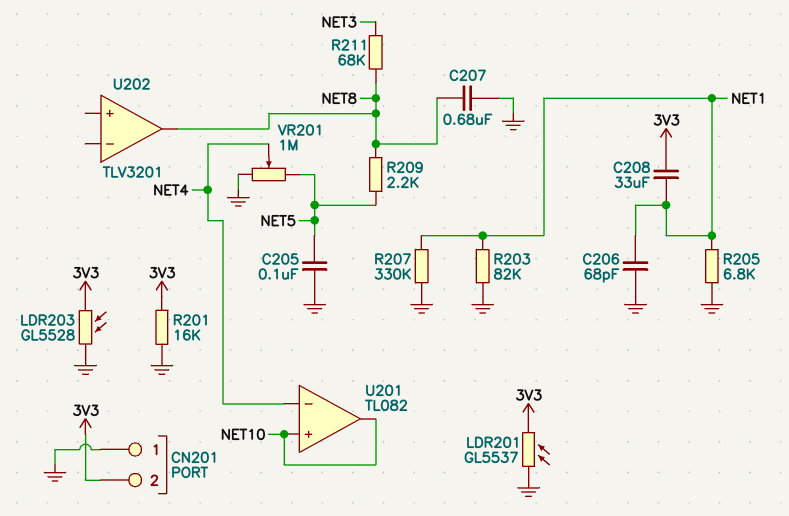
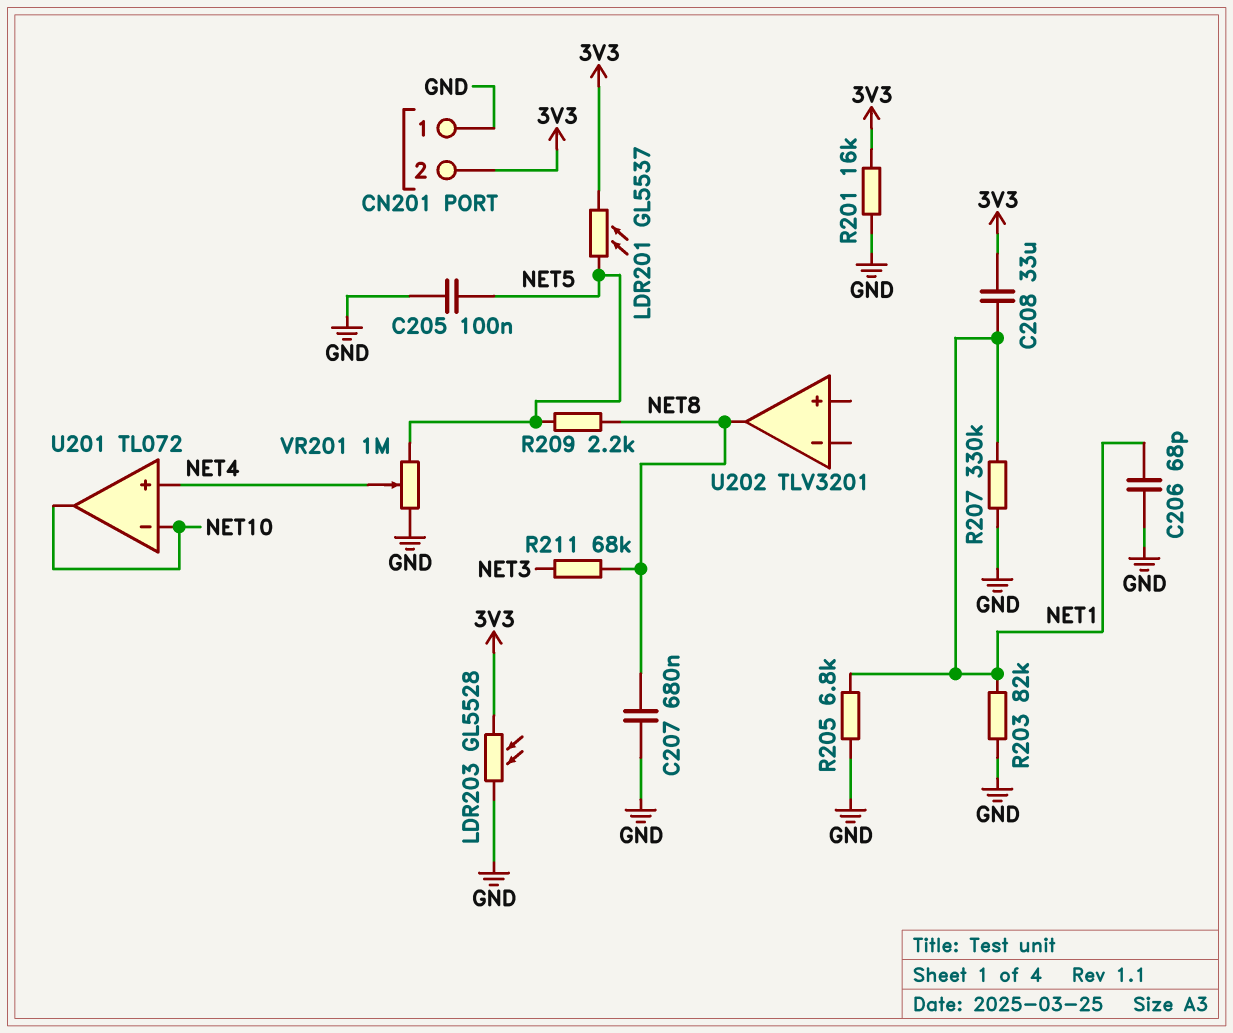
LDR201: GL5537 (3V3, GND) -> GL5537 (3V3, NET5)
U201: TL082 -> TL072
U201 pin in+: NET10 -> NET4
U201 pin in-: NET4 -> NET10

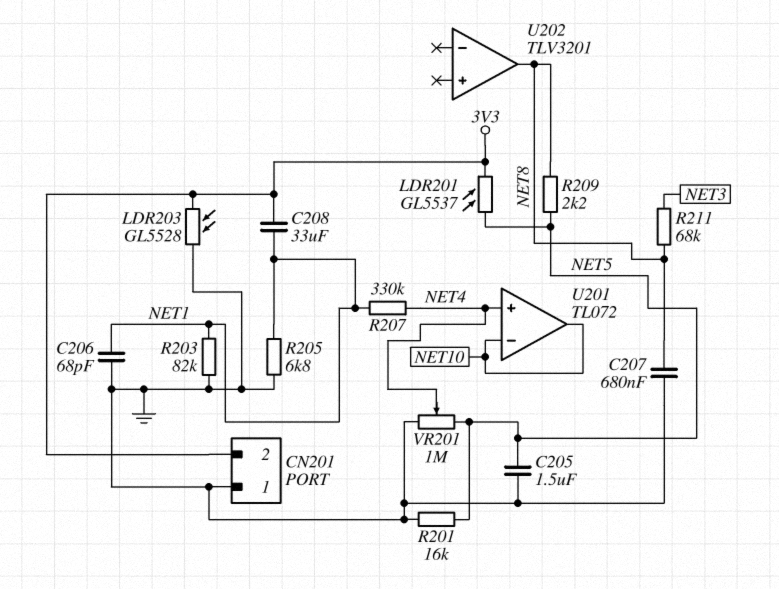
C205: 100nF (GND, NET5) -> 1.5uF (GND, NET5)
R201: 16k (3V3, GND) -> 16k (GND, NET5)
R207: 330k (GND, NET1) -> 330k (NET1, NET4)

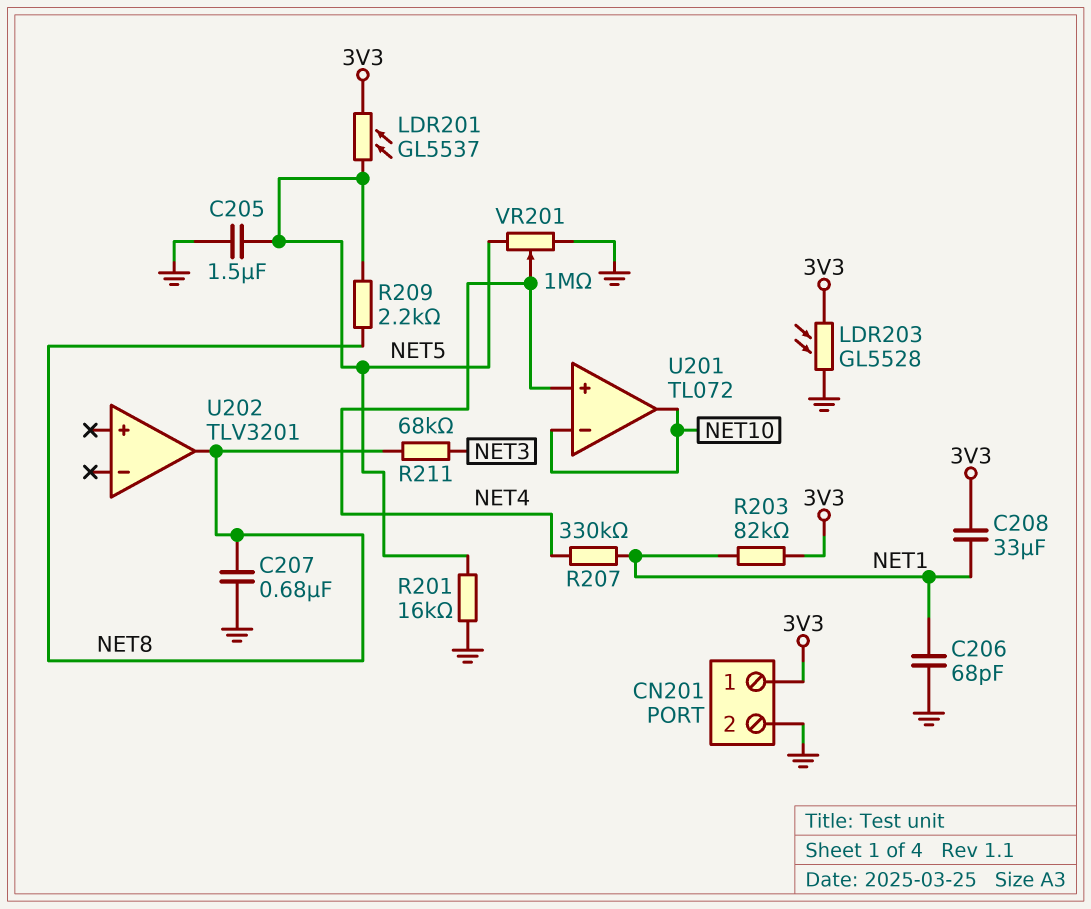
CN201 pin 1: GND -> 3V3
CN201 pin 2: 3V3 -> GND
R203: 82k (GND, NET1) -> 82k (3V3, NET1)
R205: 6.8k (GND, NET1) -> none

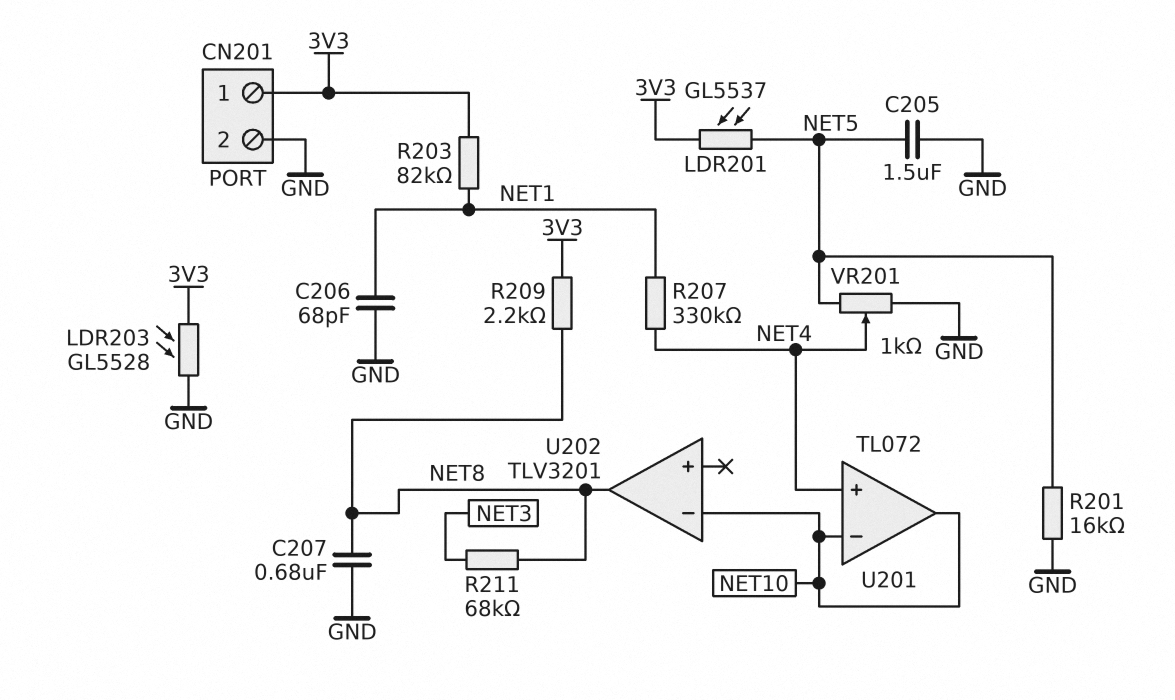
C208: 33uF (3V3, NET1) -> none
R209: 2.2k (NET5, NET8) -> 2.2k (3V3, NET8)
U202 pin in-: none -> NET10
VR201: 1M (GND, NET5, wiper NET4) -> 1k (GND, NET5, wiper NET4)

